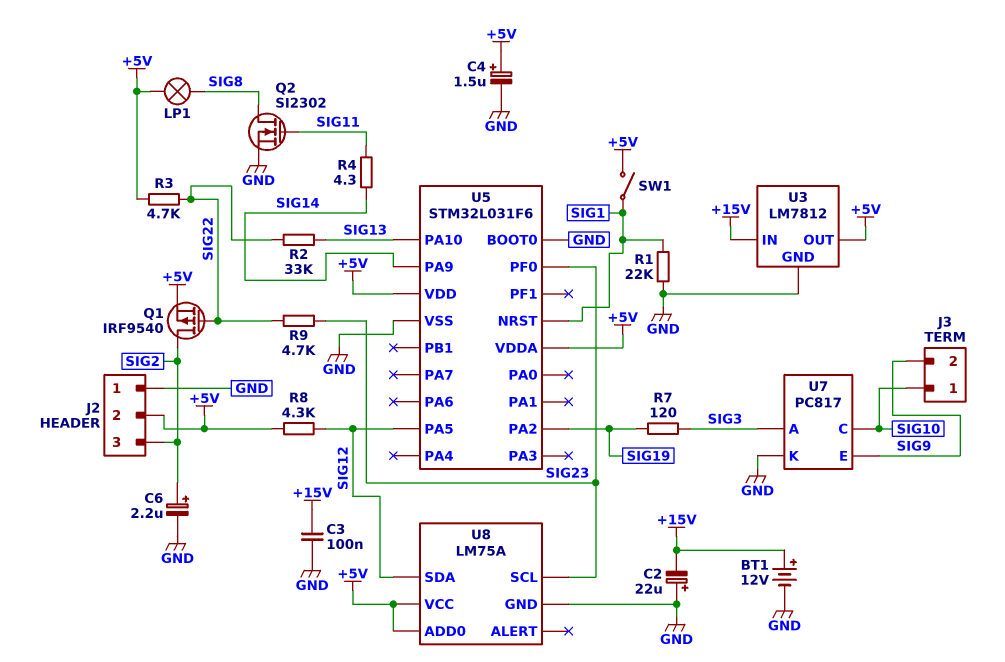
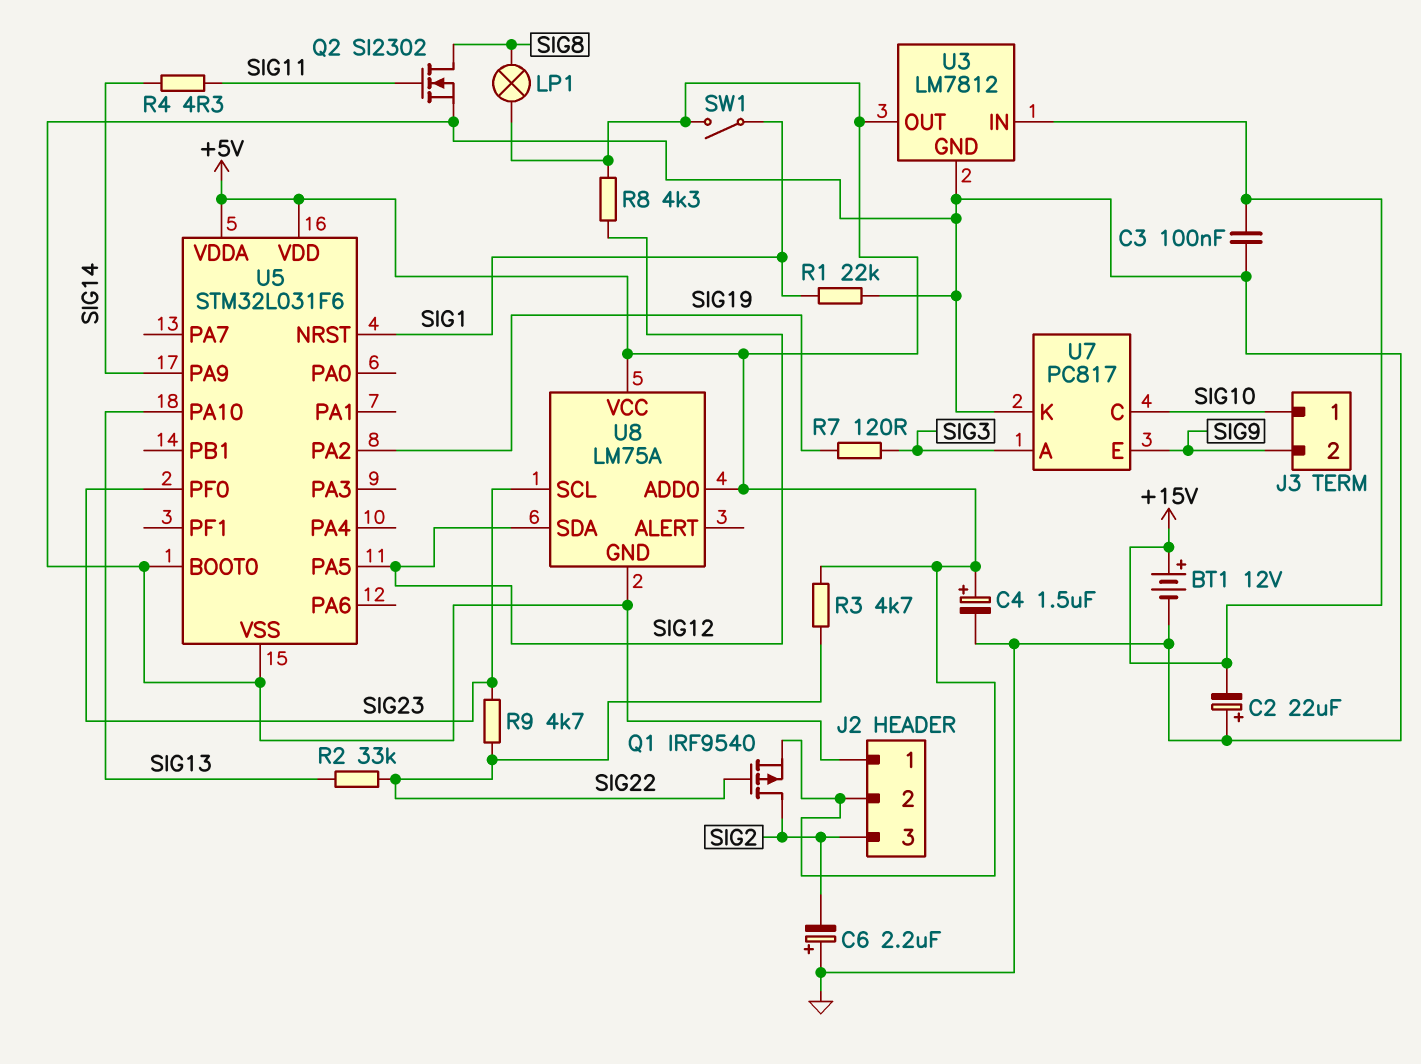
C6: 2.2uF (plus SIG2, minus GND) -> 2.2uF (plus GND, minus SIG2)

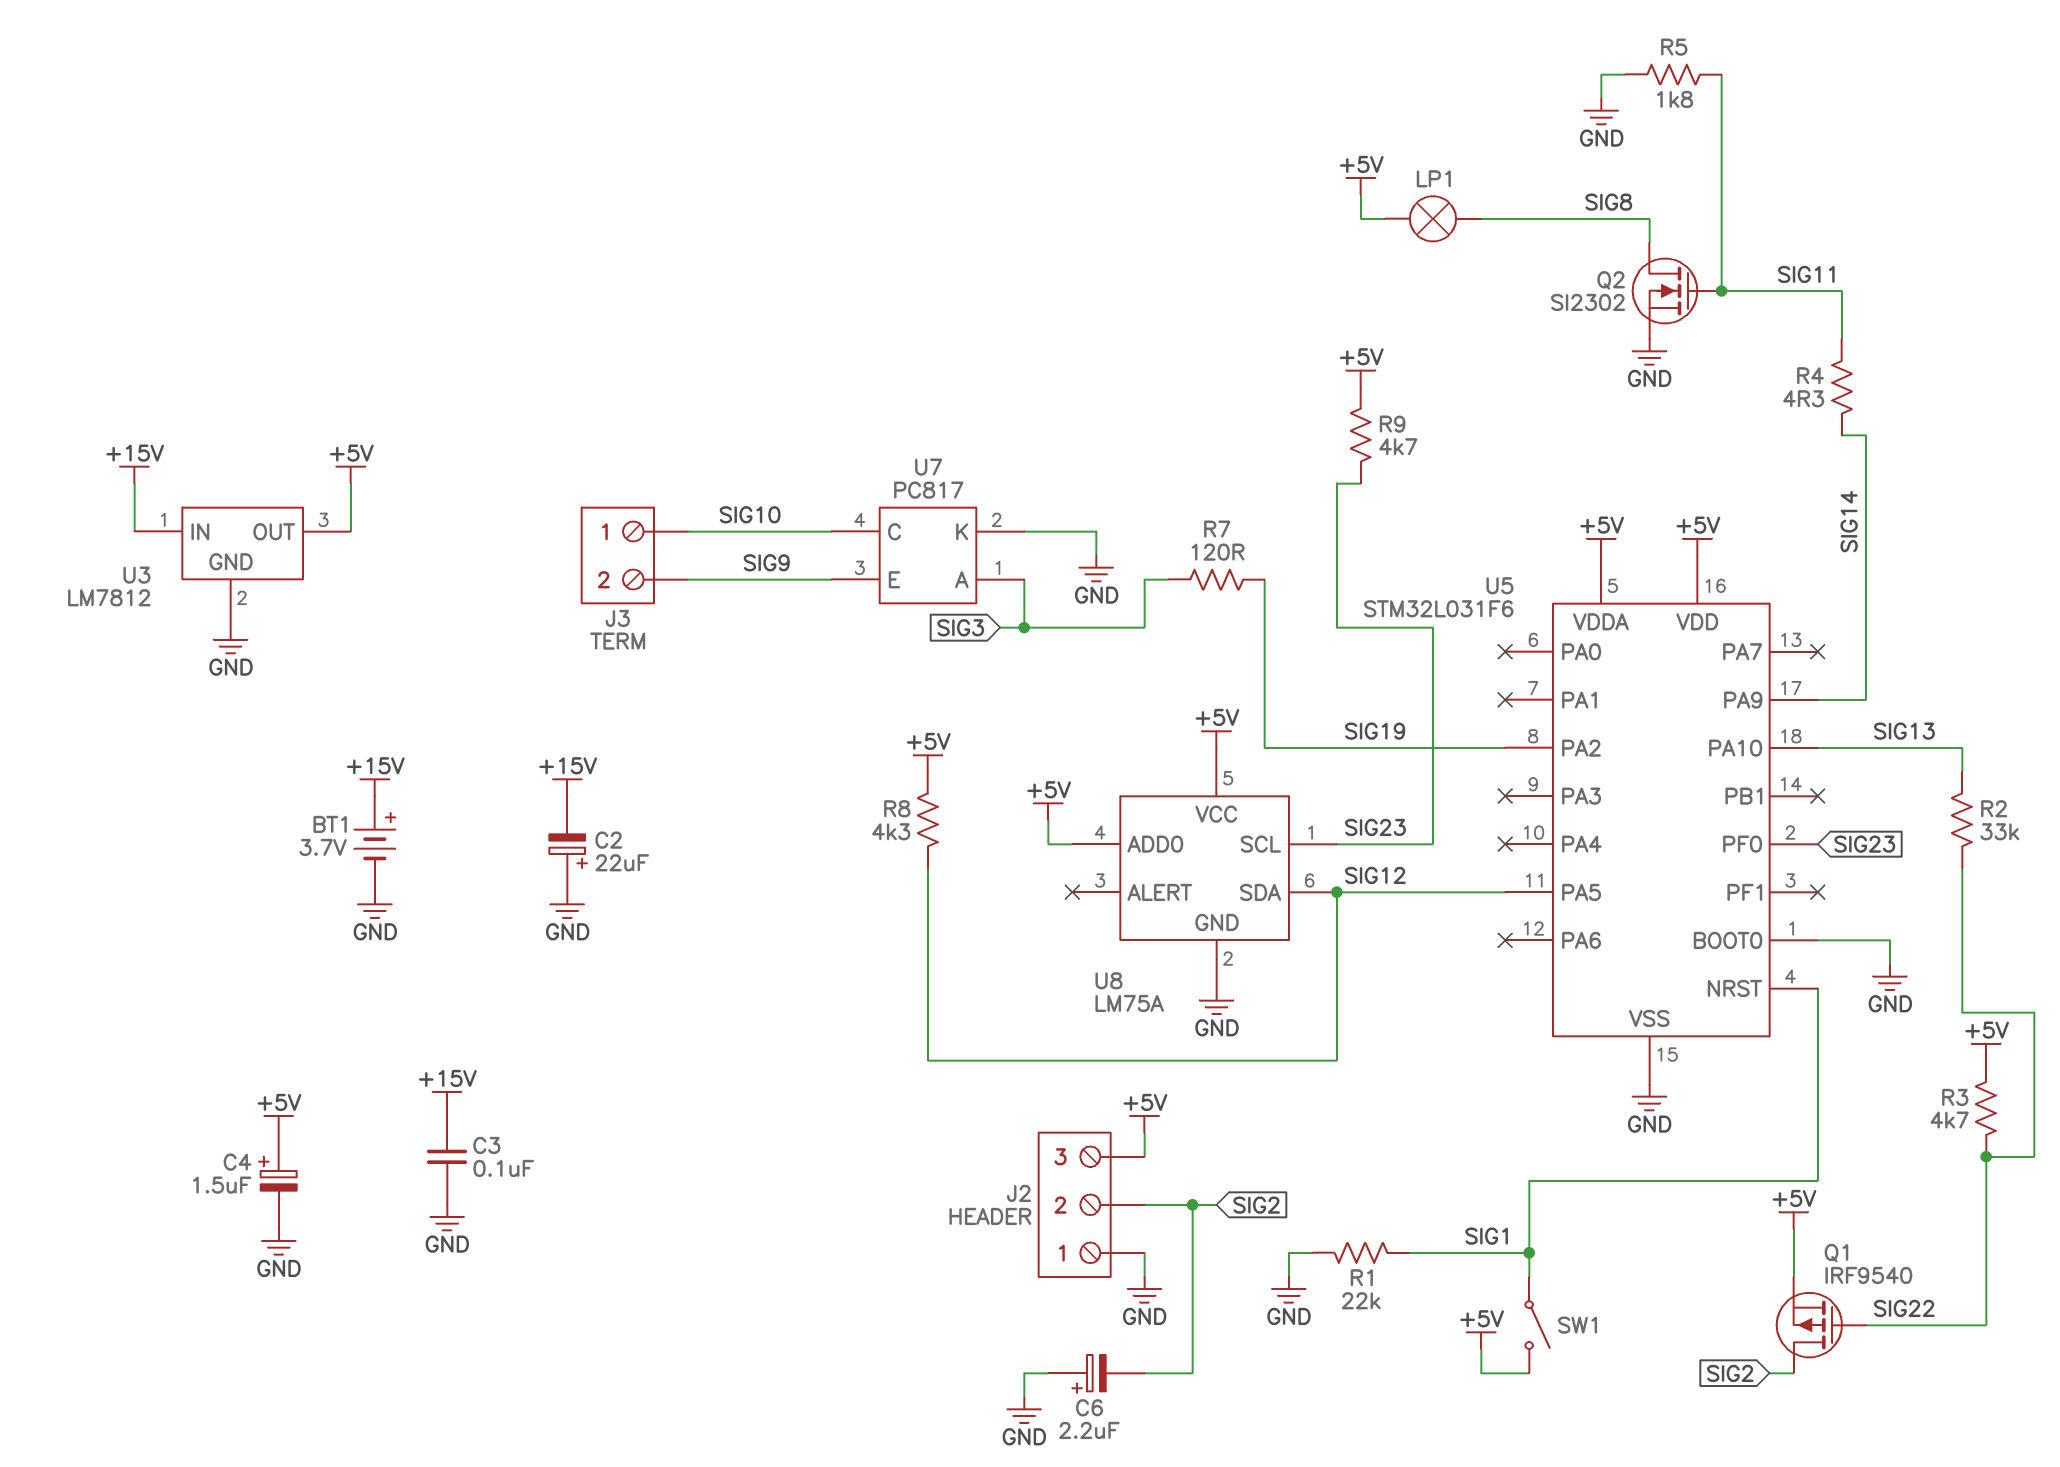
BT1: 12V (plus +15V, minus GND) -> 3.7V (plus +15V, minus GND)
J2 pin 2: +5V -> SIG2
J2 pin 3: SIG2 -> +5V
R5: none -> 1.8k (GND, SIG11)
R9: 4.7k (SIG22, SIG23) -> 4.7k (+5V, SIG23)

